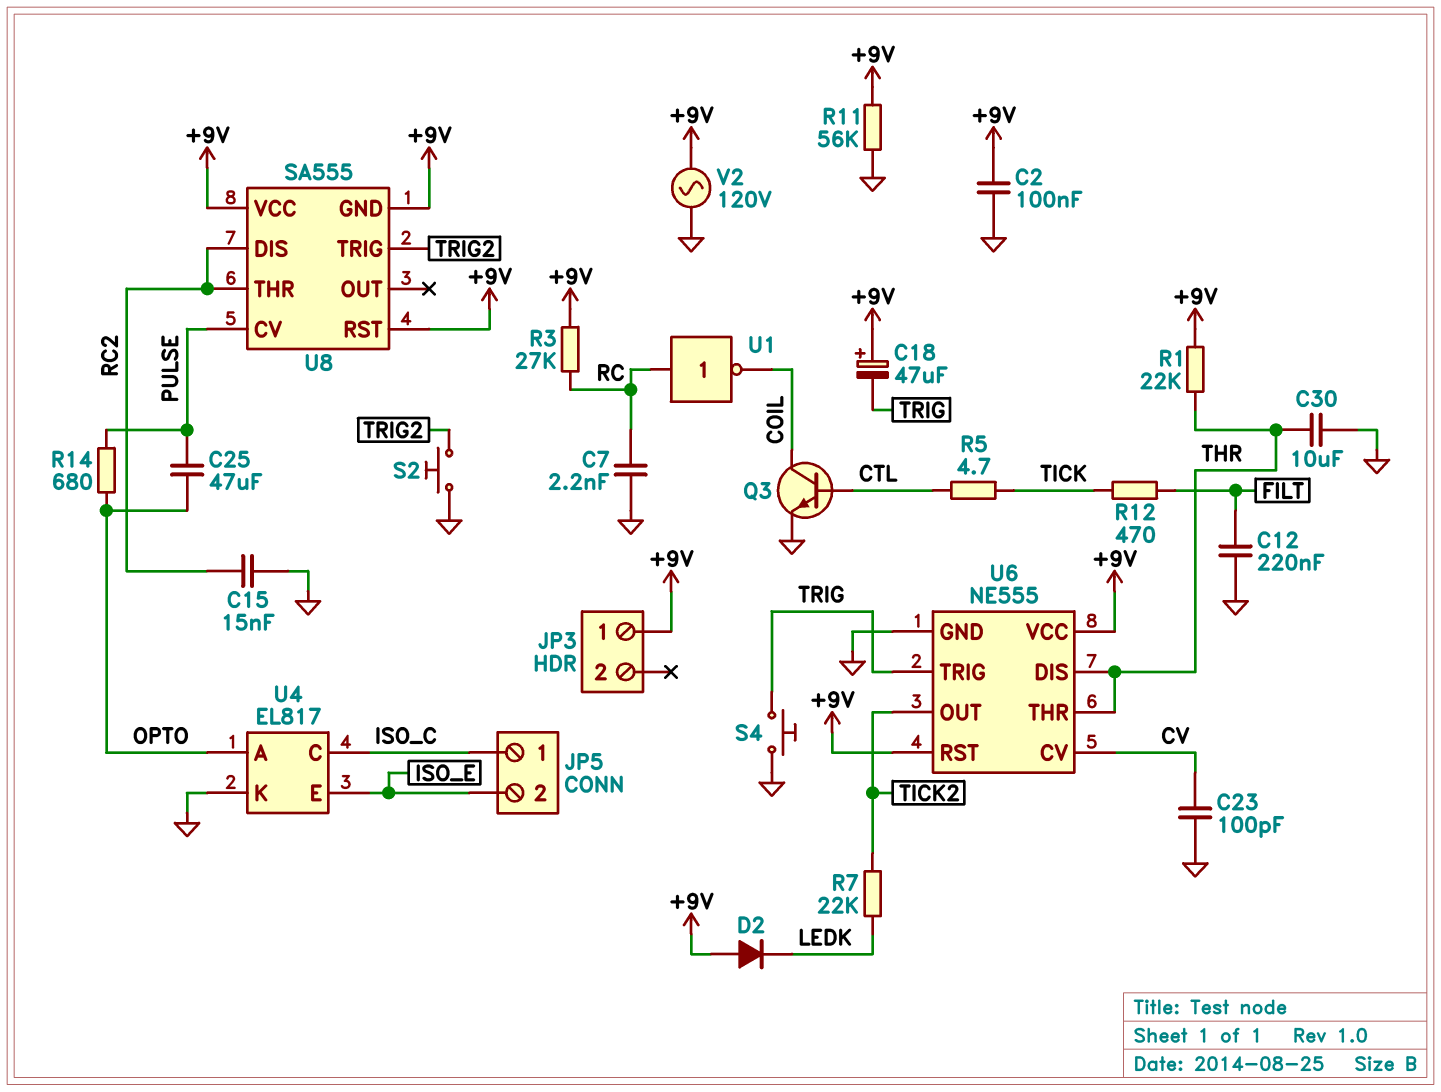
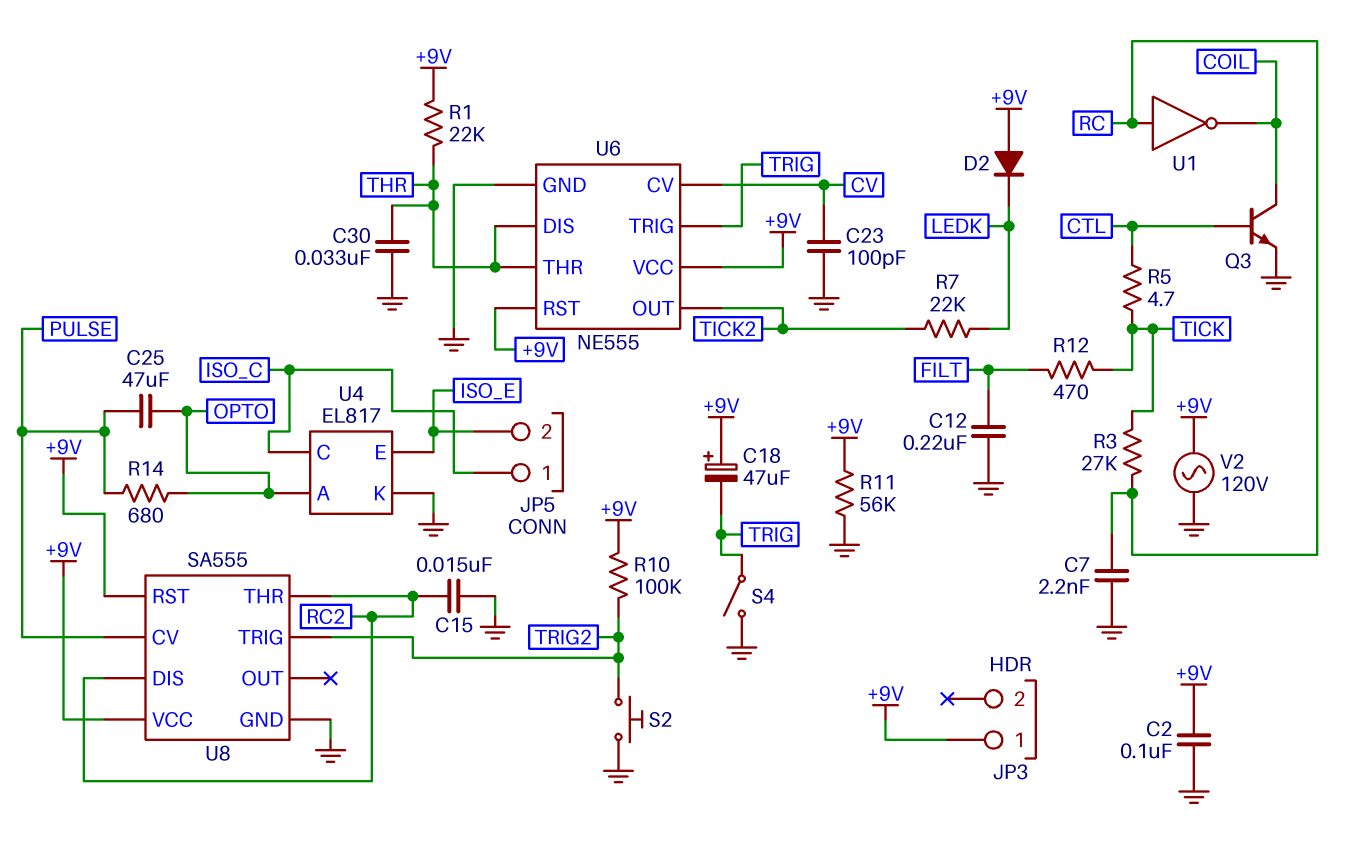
C30: 10uF (GND, THR) -> 33nF (GND, THR)
R3: 27k (+9V, RC) -> 27k (RC, TICK)
R10: none -> 100k (+9V, TRIG2)
S4: button (GND, TRIG) -> switch (GND, TRIG)
U8 pin GND: +9V -> GND

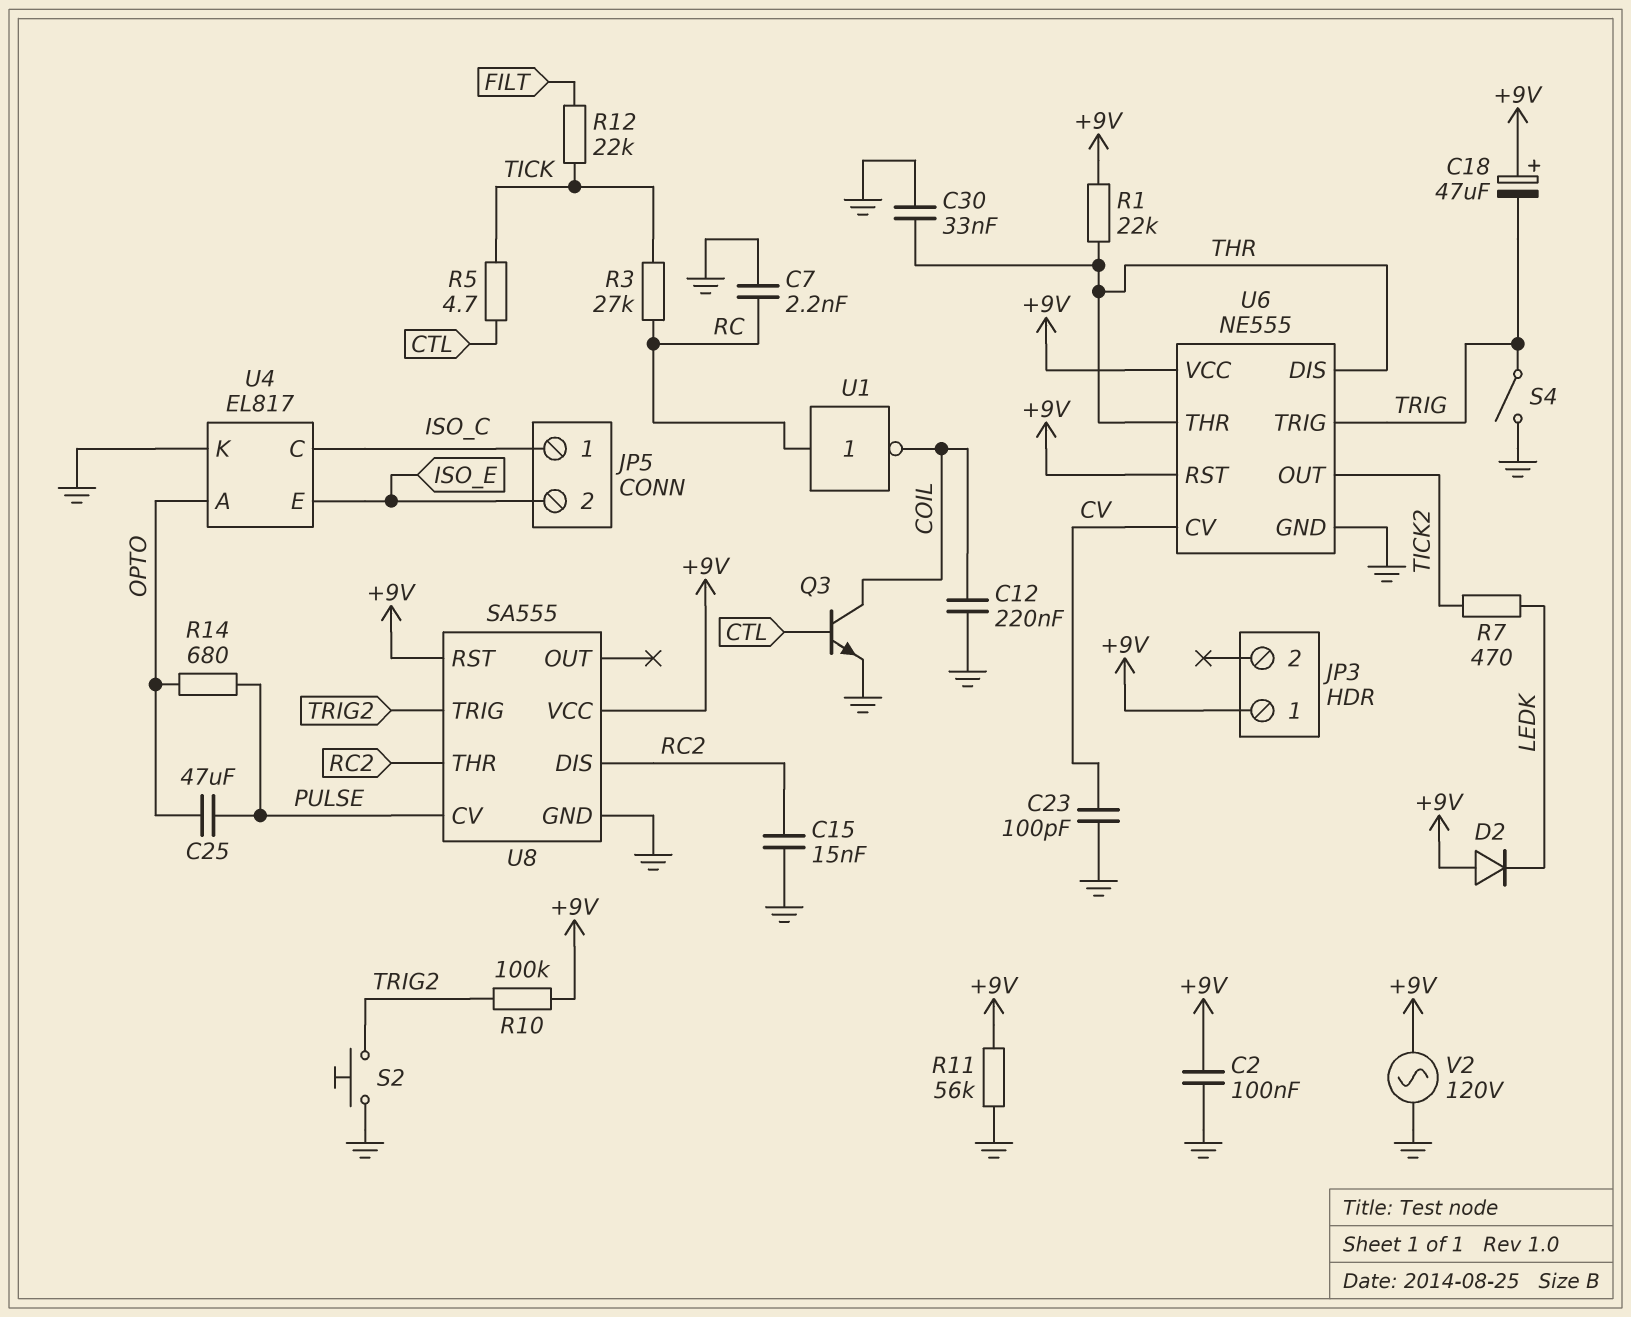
C12: 220nF (FILT, GND) -> 220nF (COIL, GND)
R7: 22k (LEDK, TICK2) -> 470 (LEDK, TICK2)
R12: 470 (FILT, TICK) -> 22k (FILT, TICK)

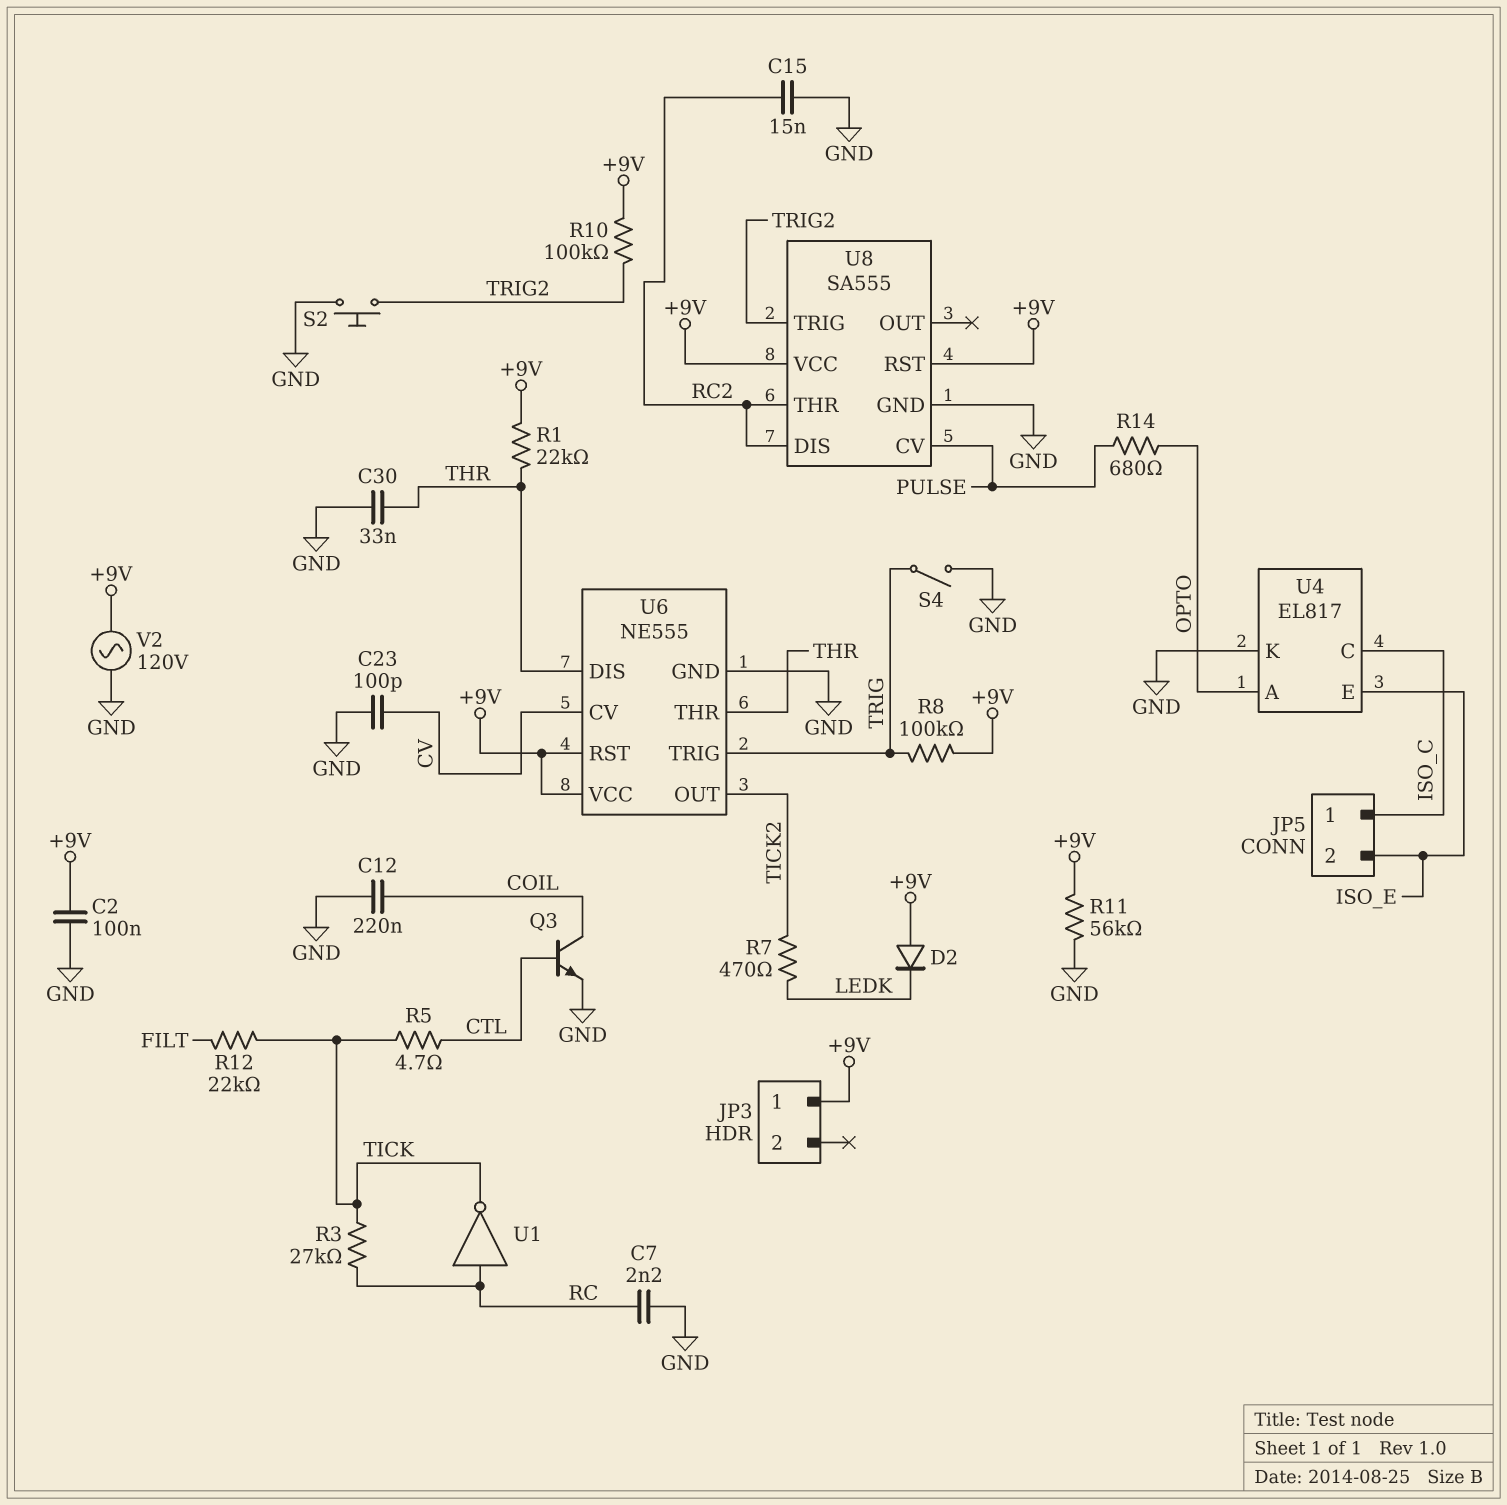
C18: 47uF (plus +9V, minus TRIG) -> none
C25: 47uF (OPTO, PULSE) -> none
R8: none -> 100k (+9V, TRIG)
U1: NOT (in RC, out COIL) -> NOT (in RC, out TICK)

